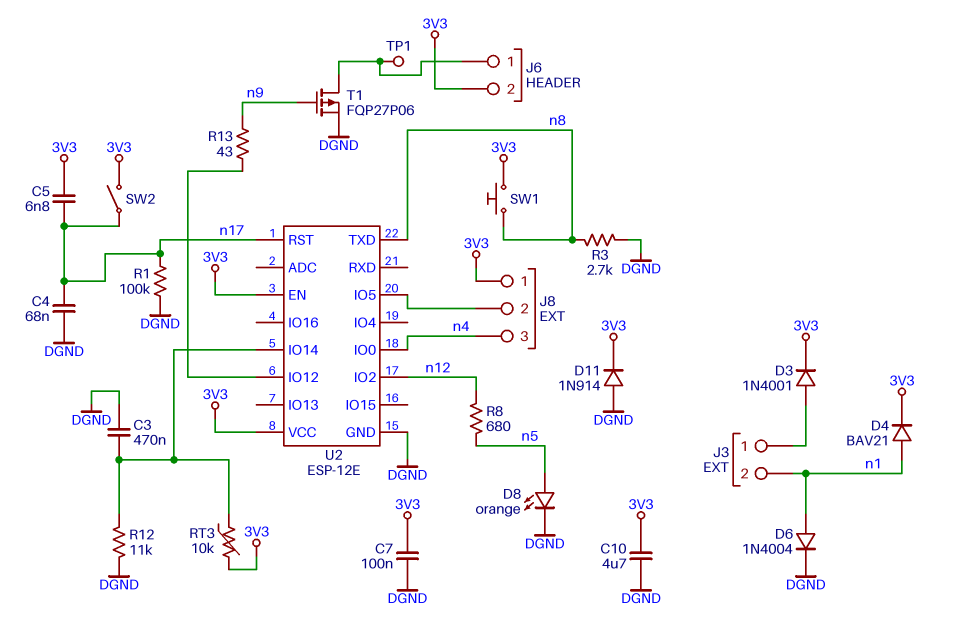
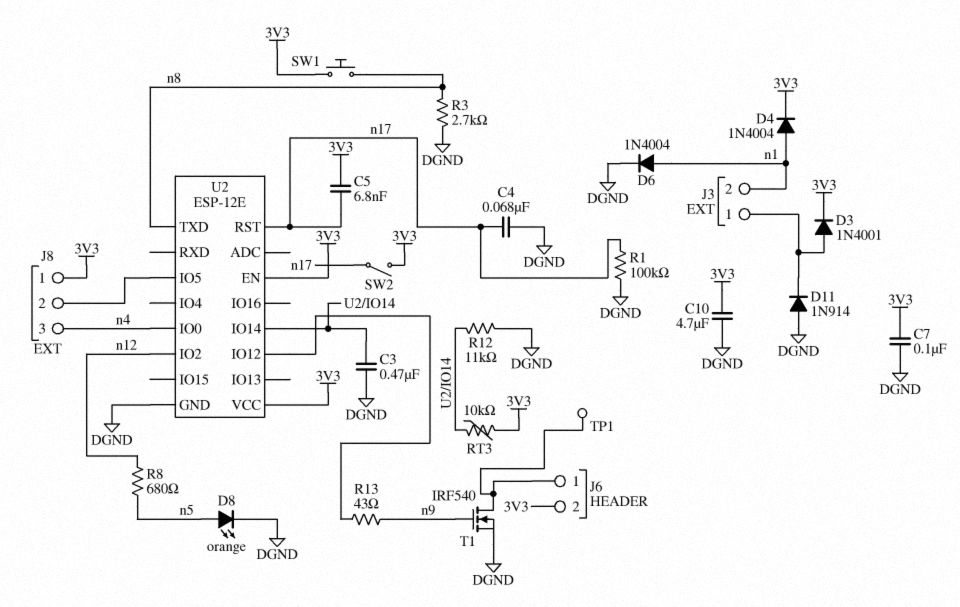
D4: diode BAV21 (A n1, K 3V3) -> diode 1N4004 (A n1, K 3V3)
D11: diode 1N914 (A DGND, K 3V3) -> diode 1N914 (A DGND, K J3/1)
T1: PMOS FQP27P06 (G n9, D J6/1, S DGND) -> NMOS IRF540 (G n9, D J6/1, S DGND)

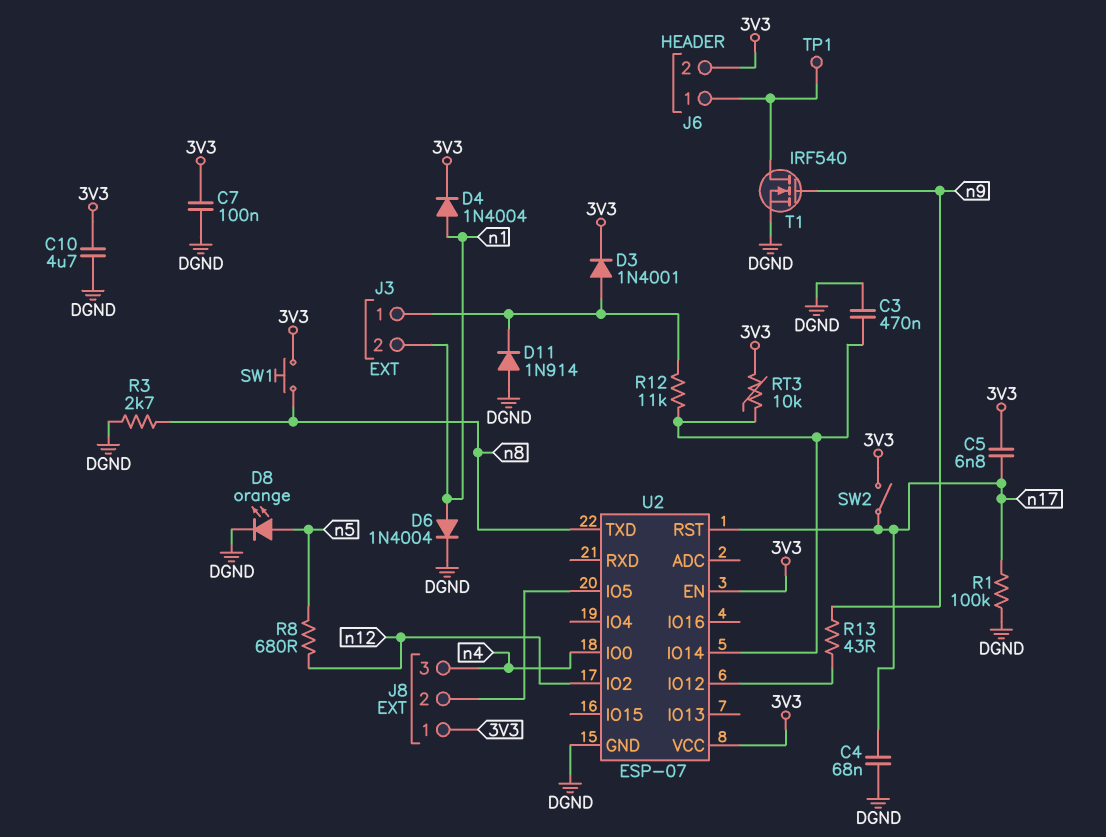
R12: 11k (DGND, U2/IO14) -> 11k (J3/1, U2/IO14)
U2: ESP-12E -> ESP-07

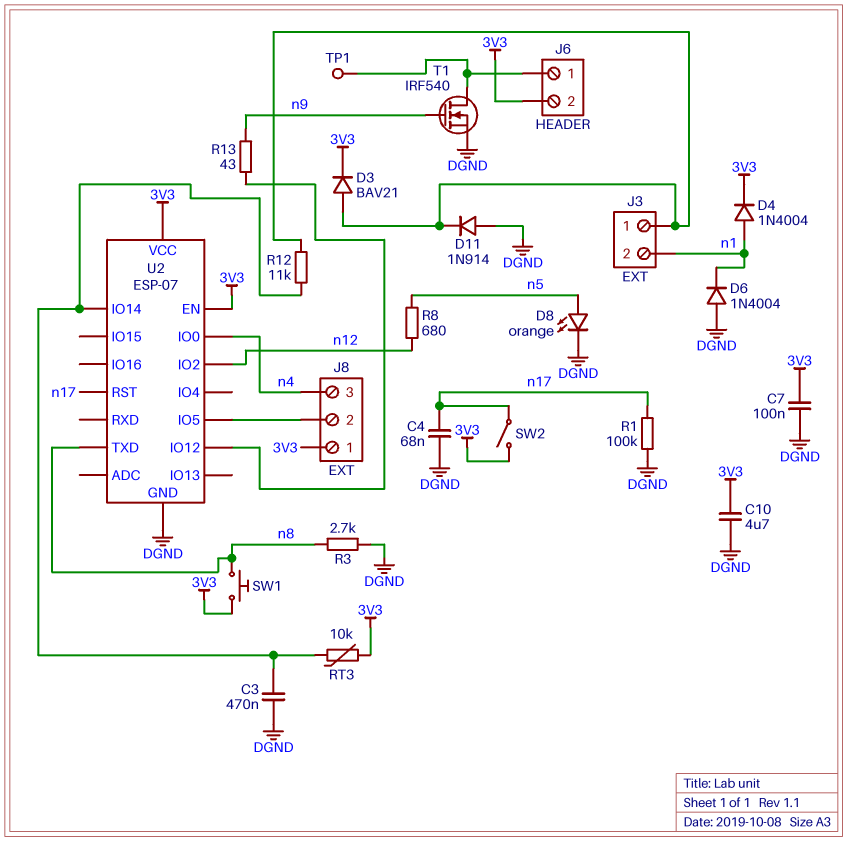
C5: 6.8nF (3V3, n17) -> none
D3: diode 1N4001 (A J3/1, K 3V3) -> diode BAV21 (A J3/1, K 3V3)
D6: diode 1N4004 (A n1, K DGND) -> diode 1N4004 (A DGND, K n1)

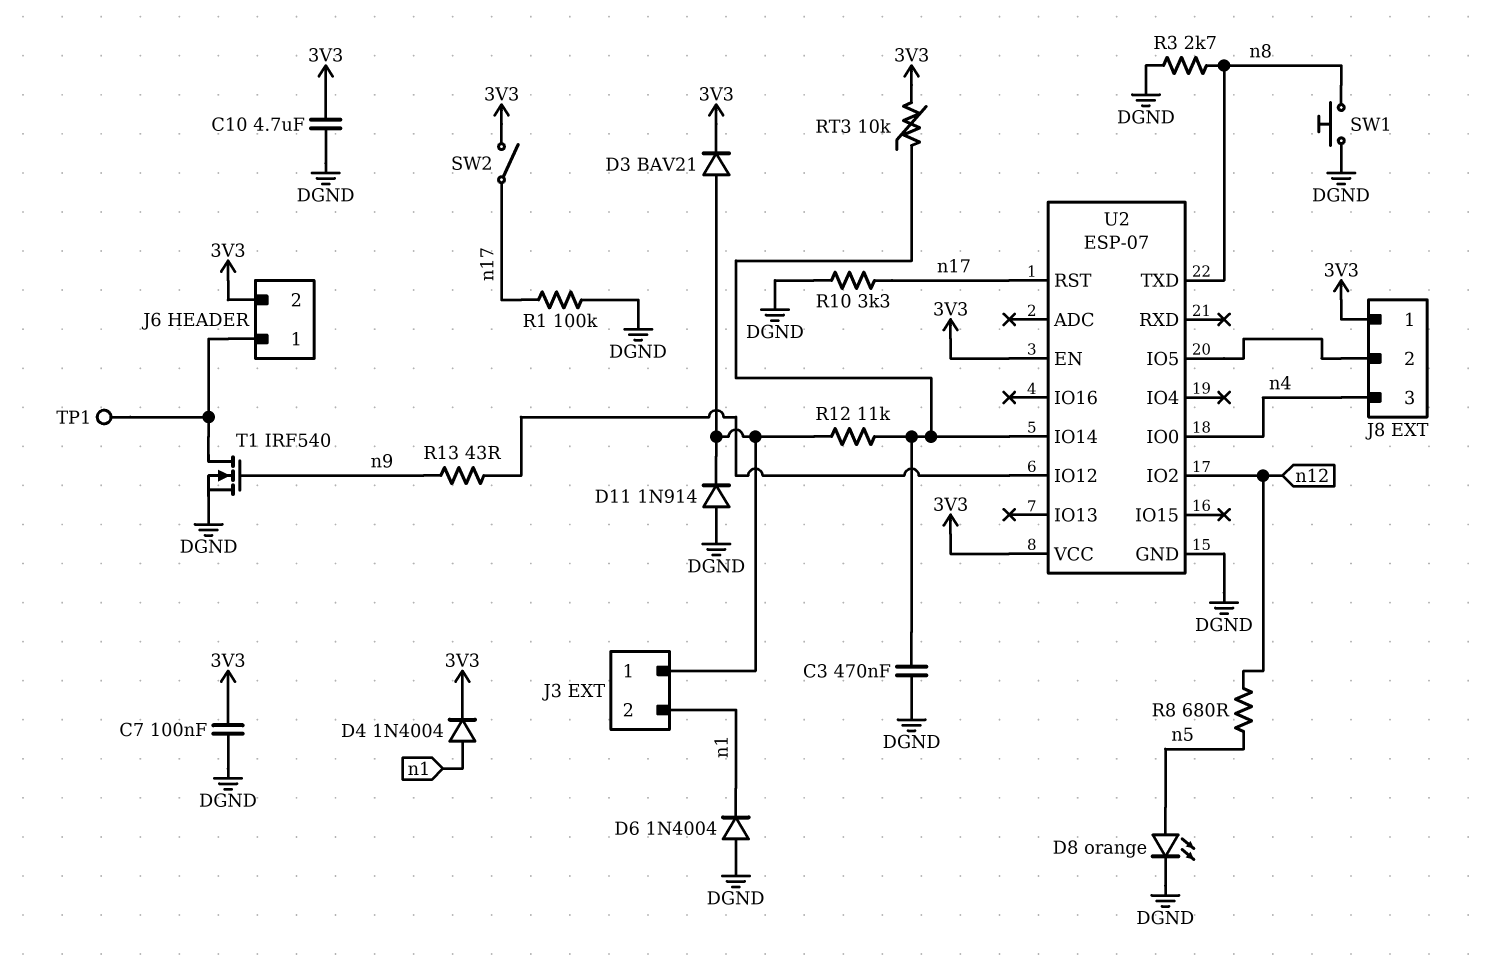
C4: 68nF (DGND, n17) -> none
R10: none -> 3.3k (DGND, n17)
SW1: button (3V3, n8) -> button (DGND, n8)

